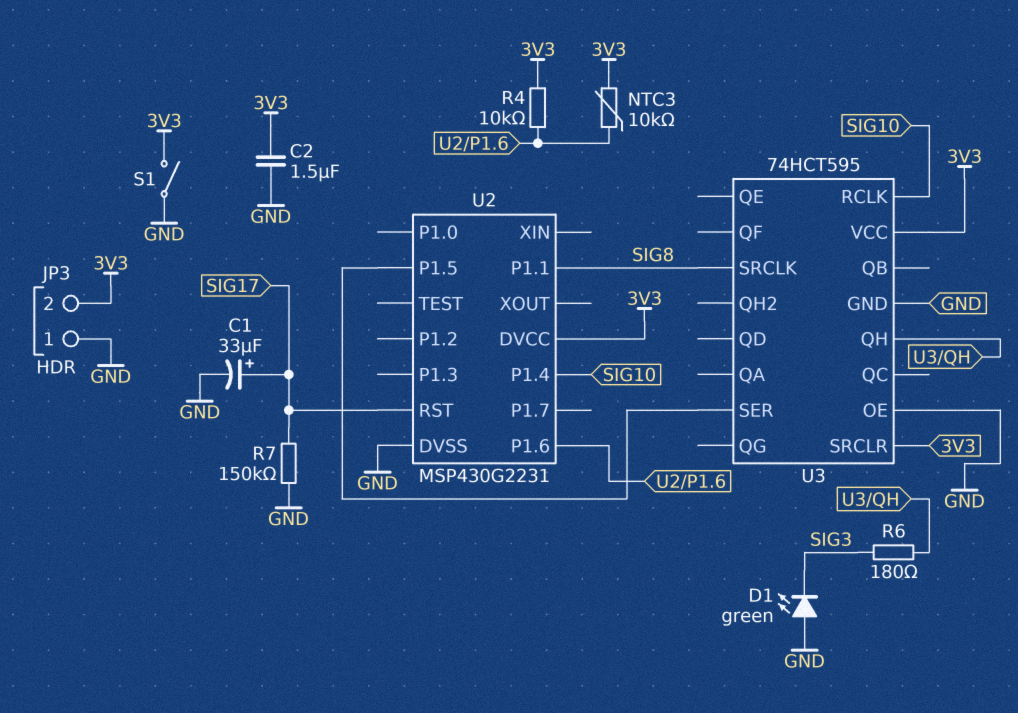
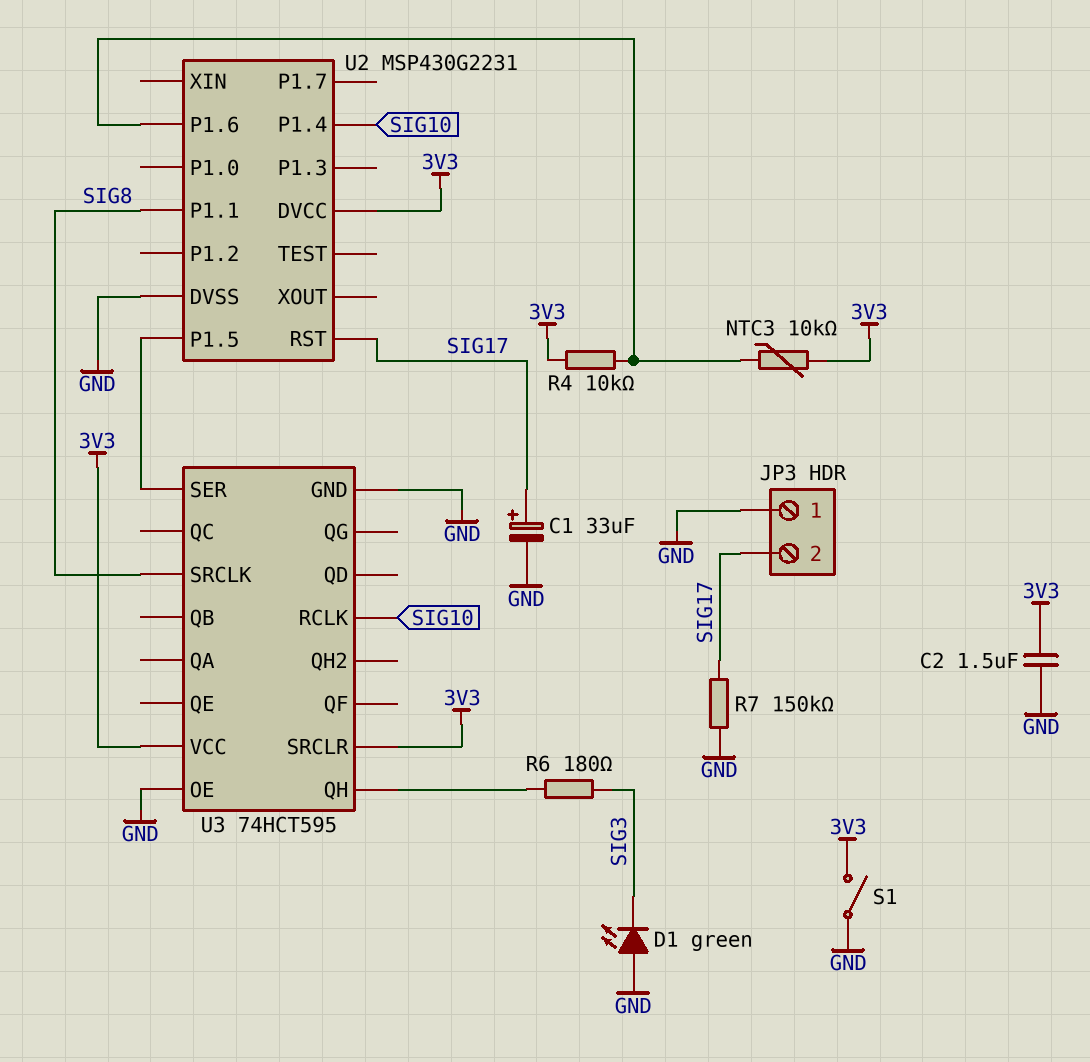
JP3 pin 2: 3V3 -> SIG17

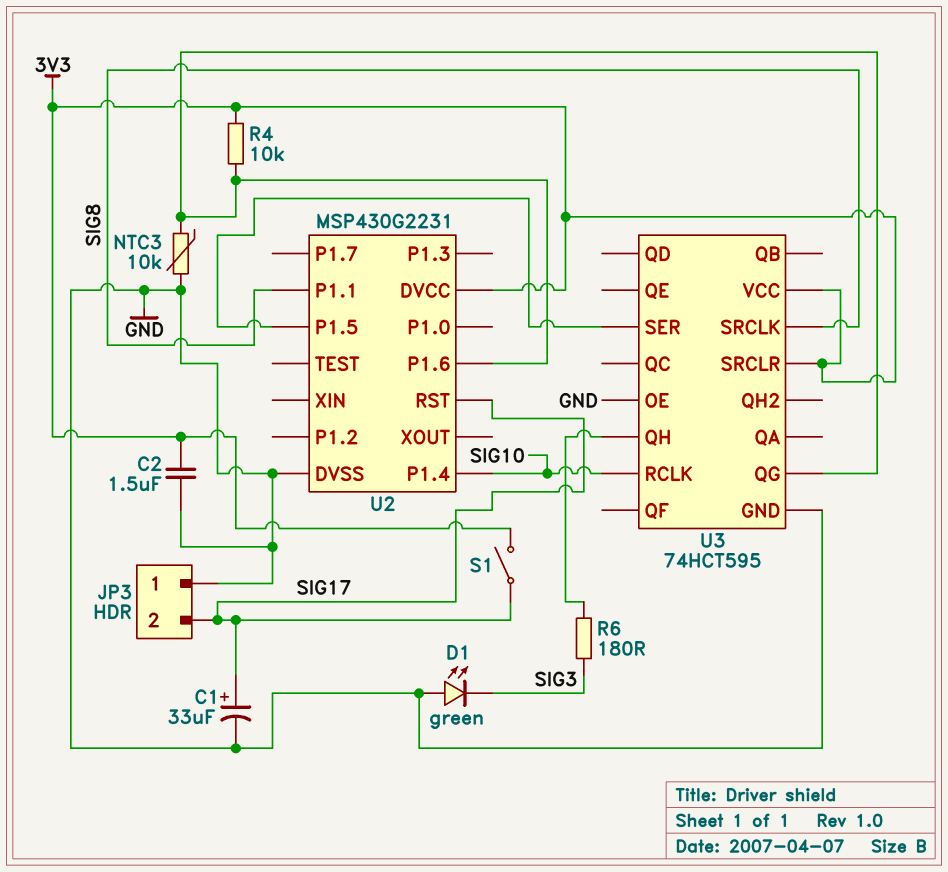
NTC3: 10k (3V3, U2/P1.6) -> 10k (GND, U2/P1.6)
R7: 150k (GND, SIG17) -> none
S1: switch (3V3, GND) -> switch (3V3, SIG17)
U3 pin QG: none -> U2/P1.6

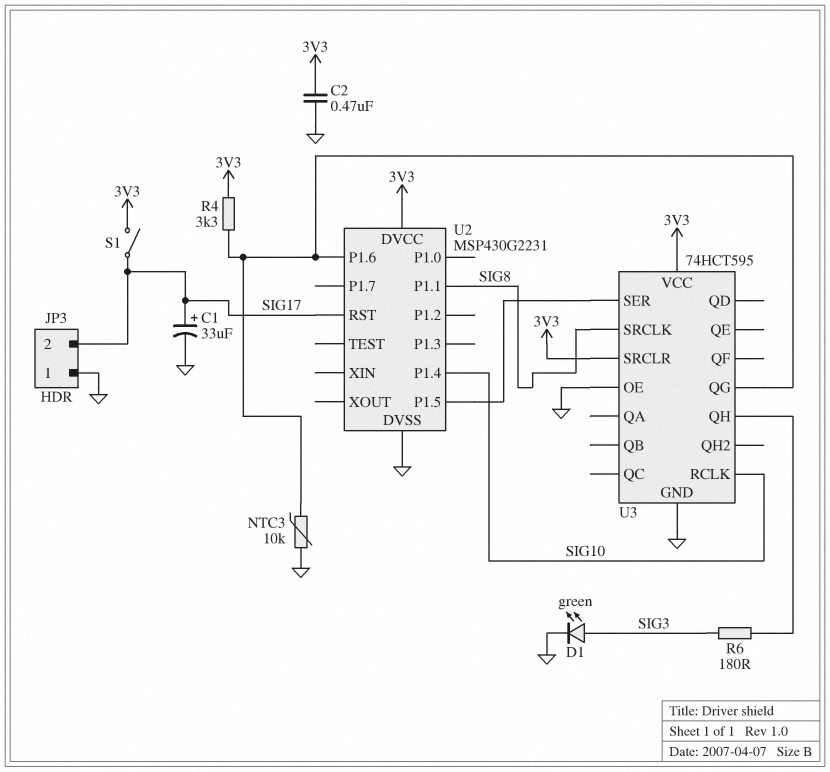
C2: 1.5uF (3V3, GND) -> 470nF (3V3, GND)
D1: LED green (A GND, K SIG3) -> LED green (A SIG3, K GND)
R4: 10k (3V3, U2/P1.6) -> 3.3k (3V3, U2/P1.6)

